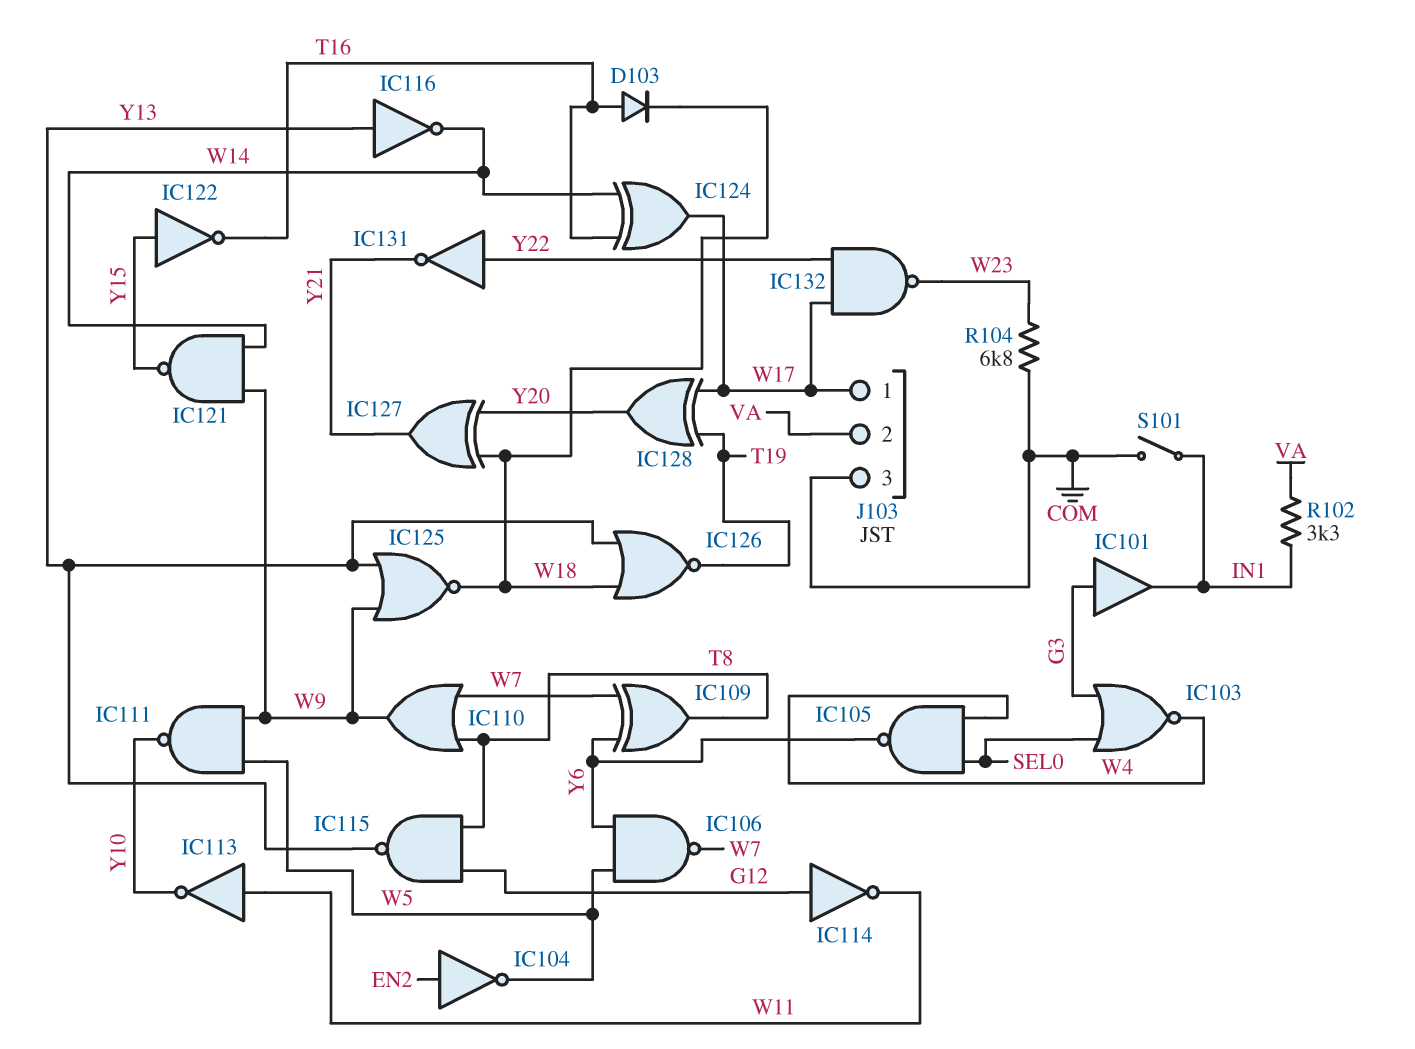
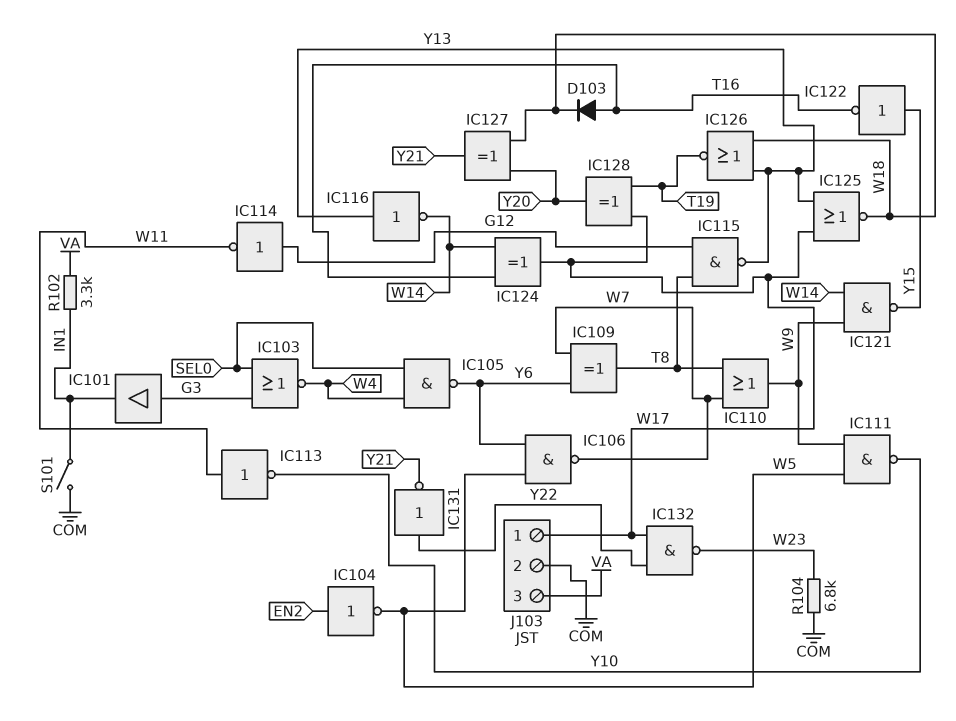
IC125: NOR (in W9, in Y13, out W18) -> NOR (in W17, in Y13, out W18)
J103 pin 2: VA -> COM
J103 pin 3: COM -> VA

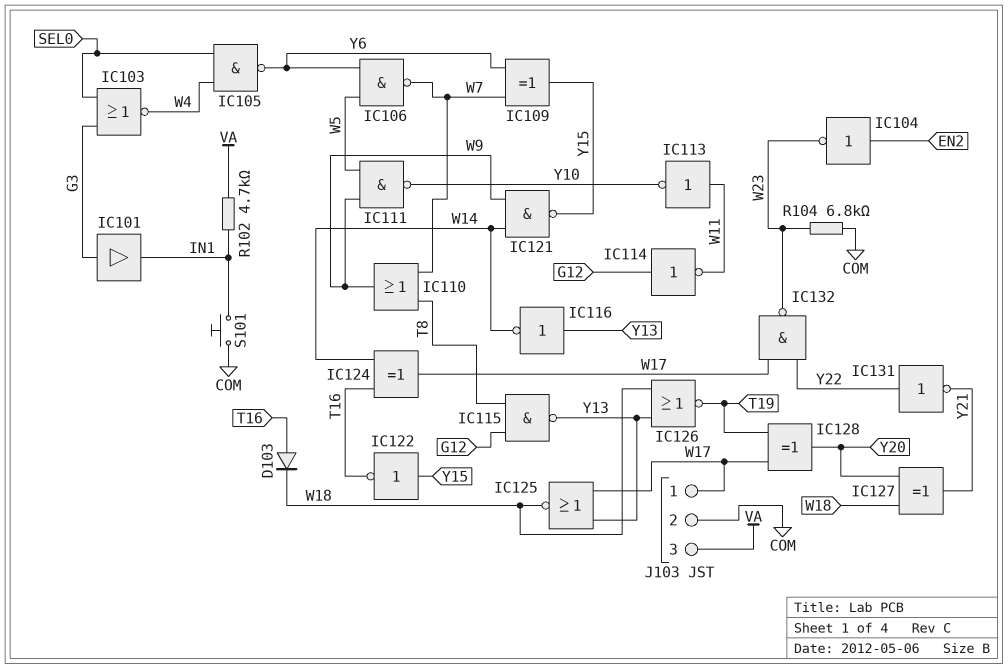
IC104: NOT (in EN2, out W5) -> NOT (in EN2, out W23)
IC109: XOR (in W7, in Y6, out T8) -> XOR (in W7, in Y6, out Y15)
R102: 3.3k (IN1, VA) -> 4.7k (IN1, VA)
S101: switch (COM, IN1) -> button (COM, IN1)

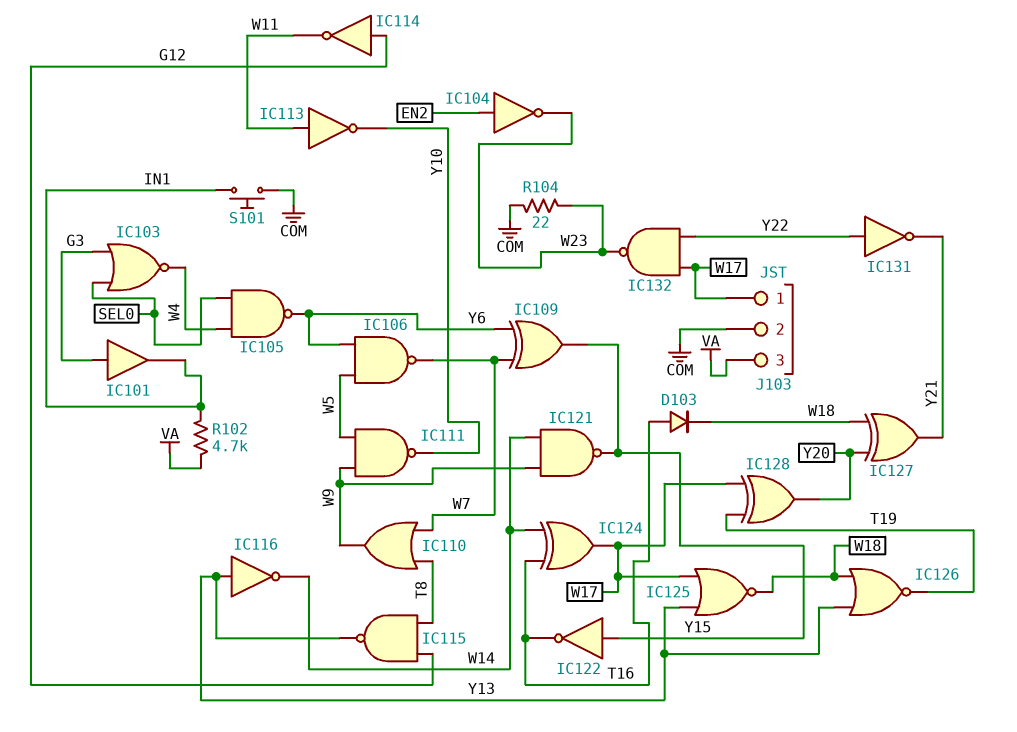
R104: 6.8k (COM, W23) -> 22 (COM, W23)

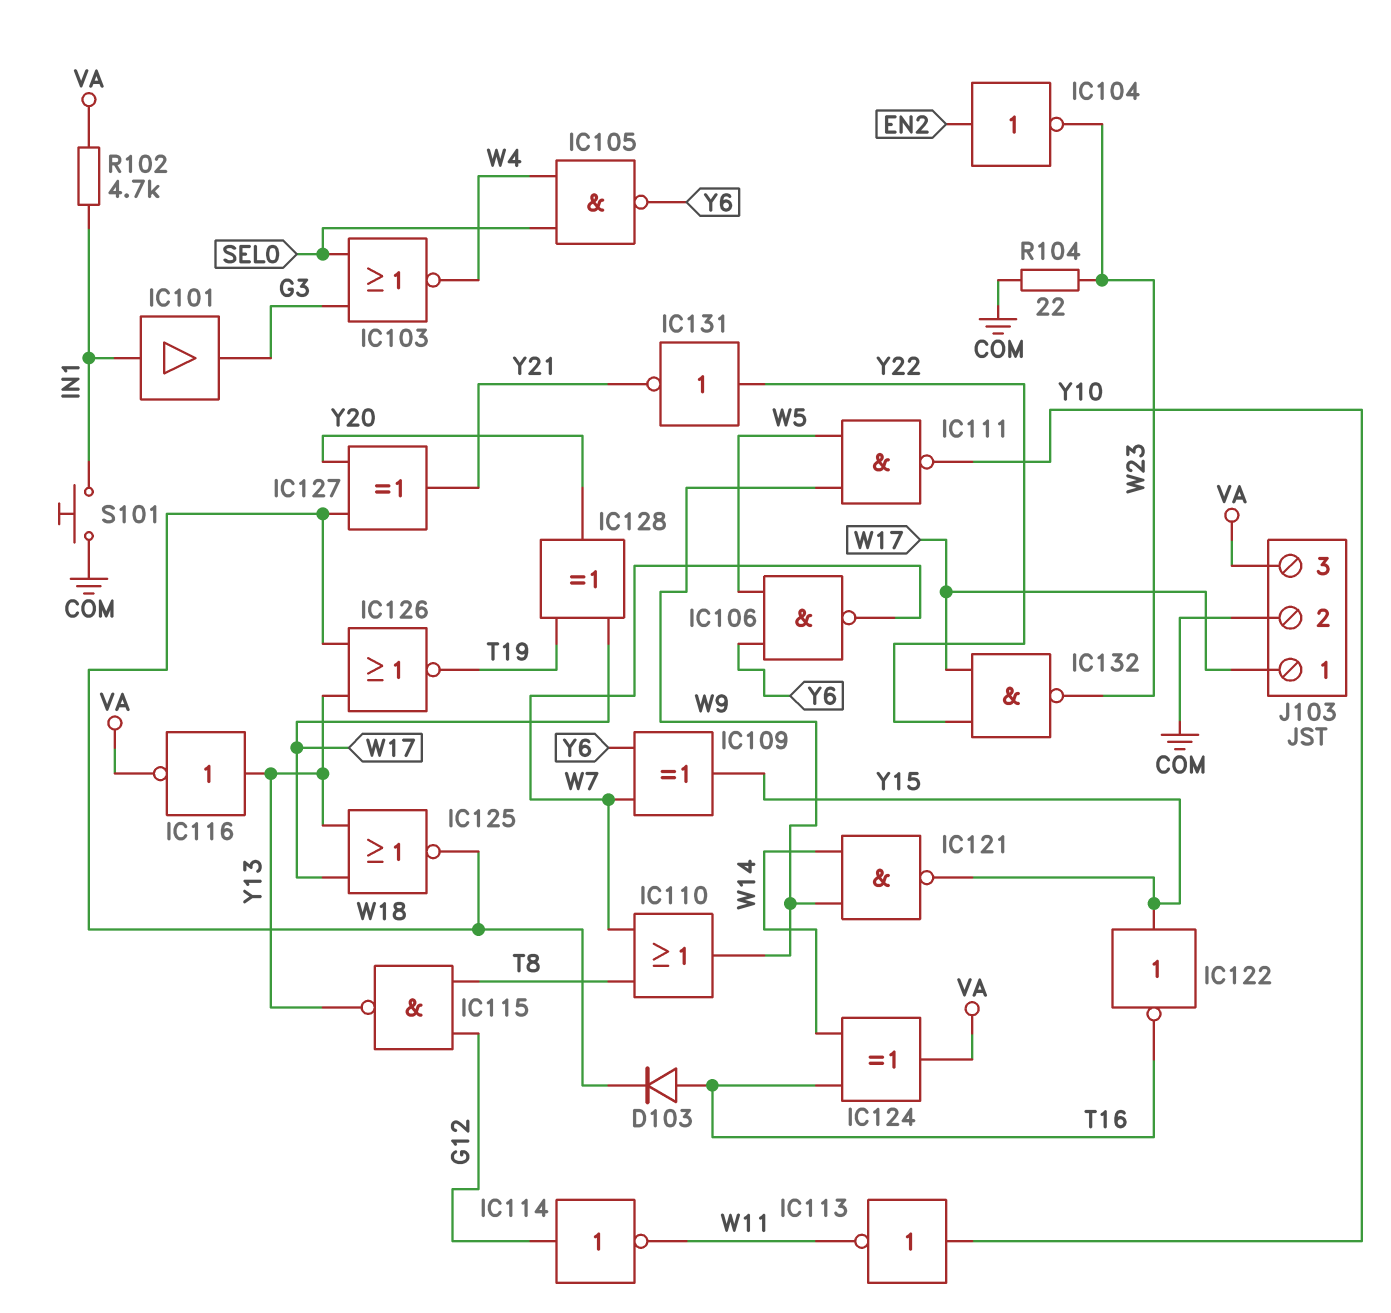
IC101: buffer (in G3, out IN1) -> buffer (in IN1, out G3)
IC113: NOT (in W11, out Y10) -> NOT (in Y10, out W11)
IC116: NOT (in Y13, out W14) -> NOT (in Y13, out VA)
IC124: XOR (in T16, in W14, out W17) -> XOR (in T16, in W14, out VA)

